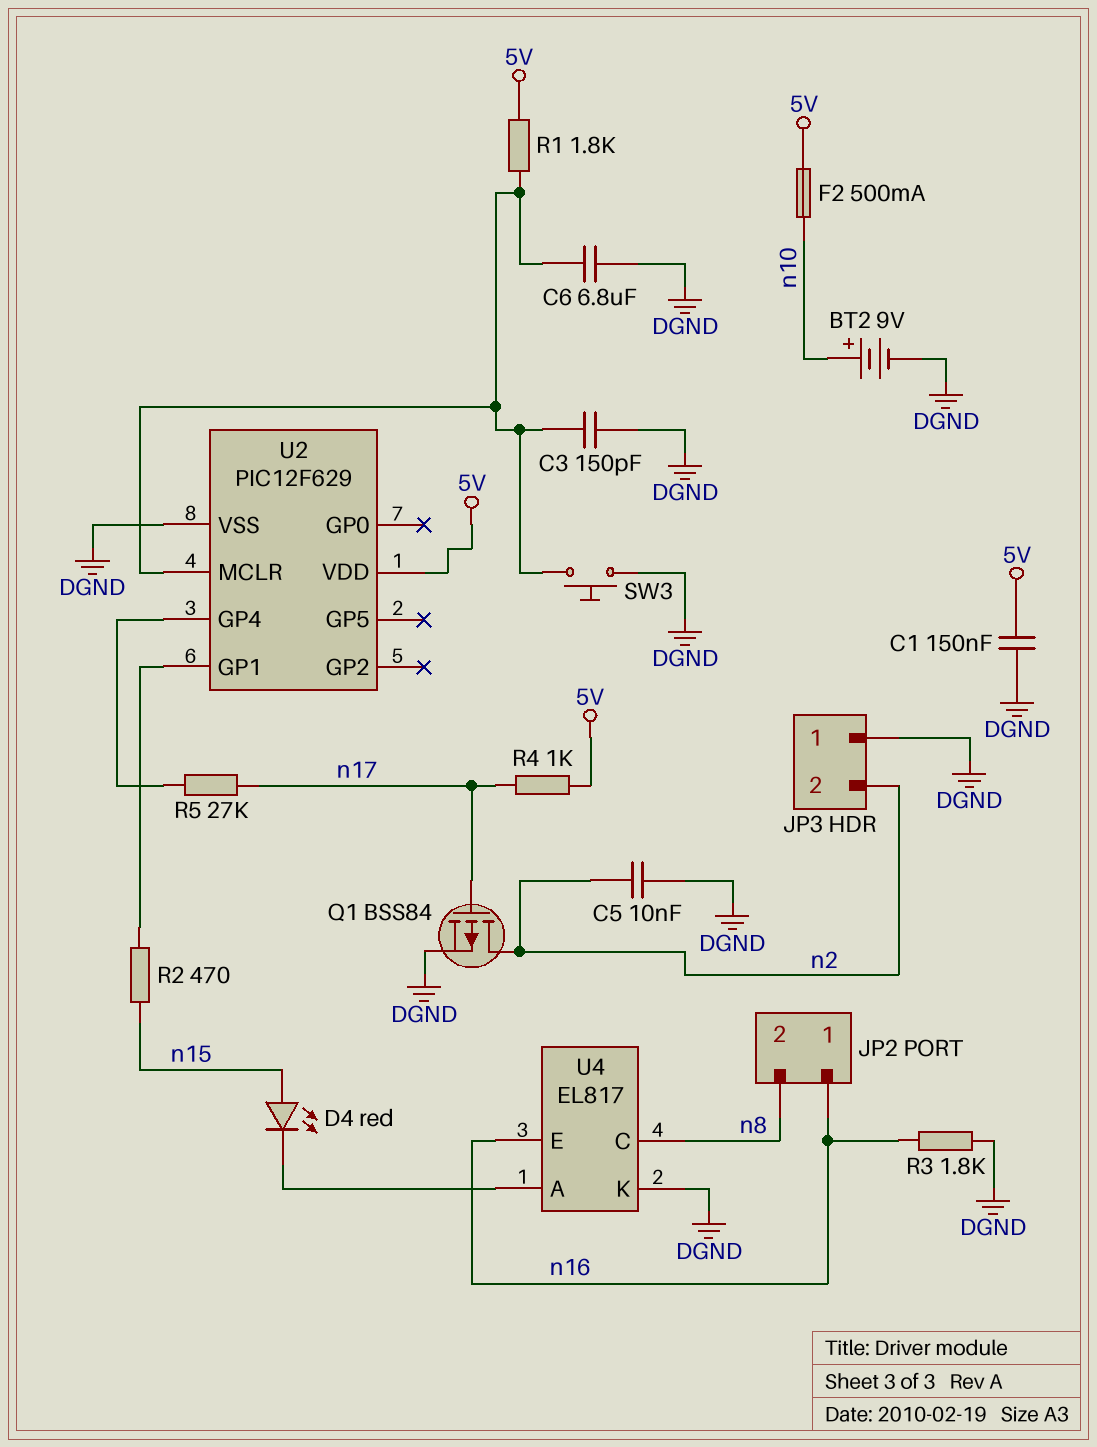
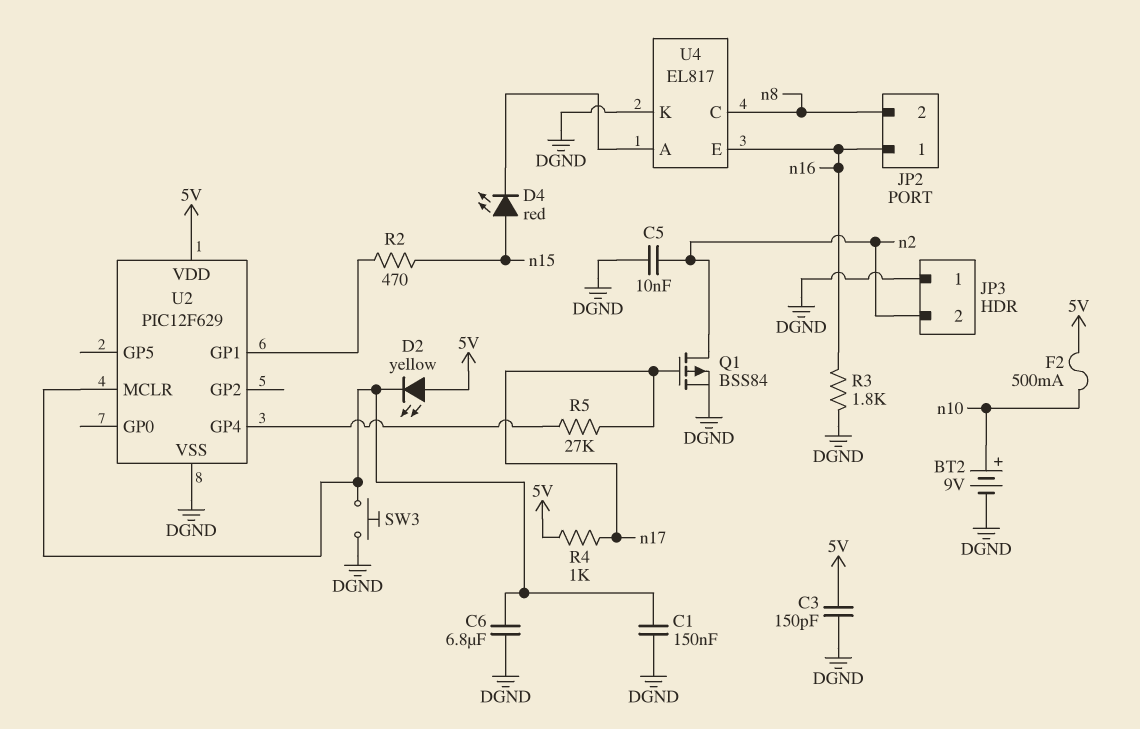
C1: 150nF (5V, DGND) -> 150nF (DGND, U2/MCLR)
C3: 150pF (DGND, U2/MCLR) -> 150pF (5V, DGND)
D2: none -> LED yellow (A 5V, K U2/MCLR)
R1: 1.8k (5V, U2/MCLR) -> none

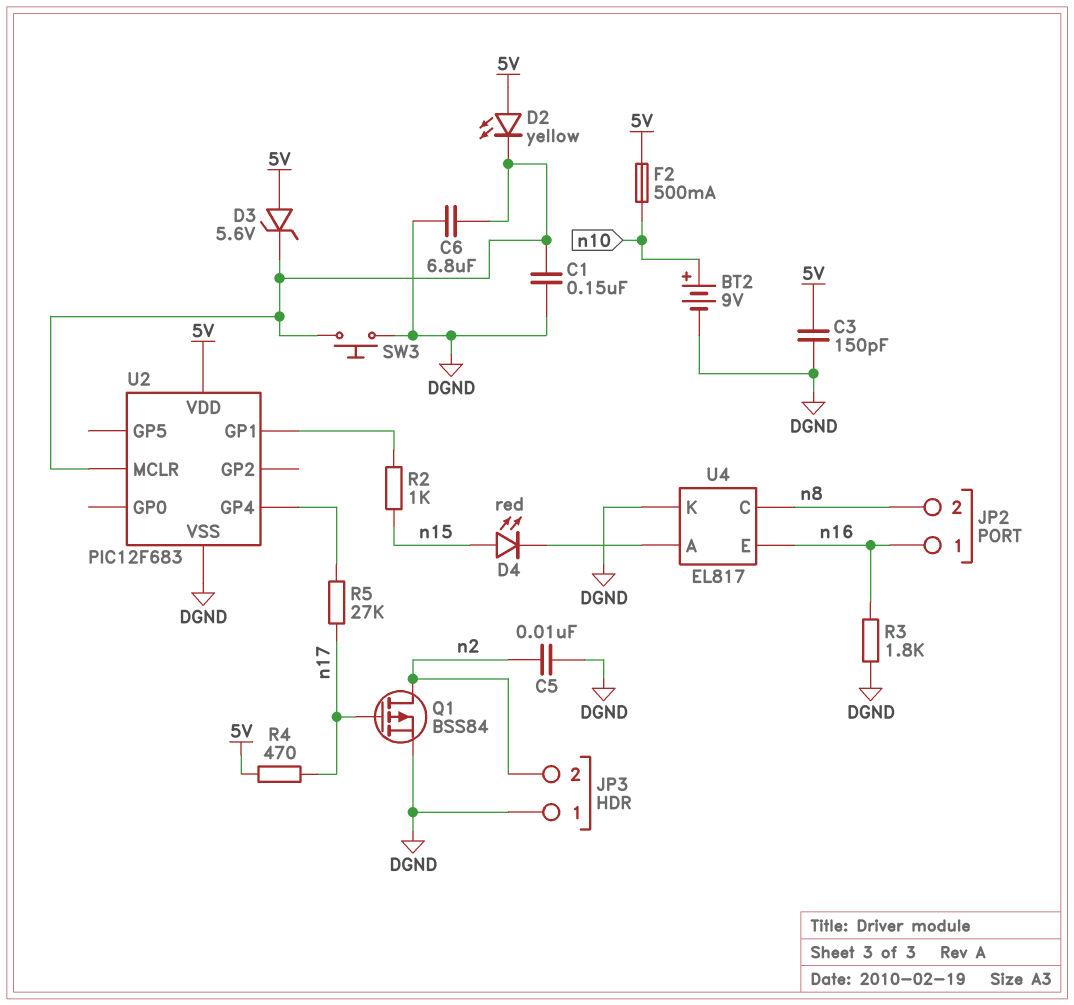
D3: none -> zener 5.6V (A 5V, K U2/MCLR)
R2: 470 (U2/GP1, n15) -> 1k (U2/GP1, n15)
R4: 1k (5V, n17) -> 470 (5V, n17)
U2: PIC12F629 -> PIC12F683

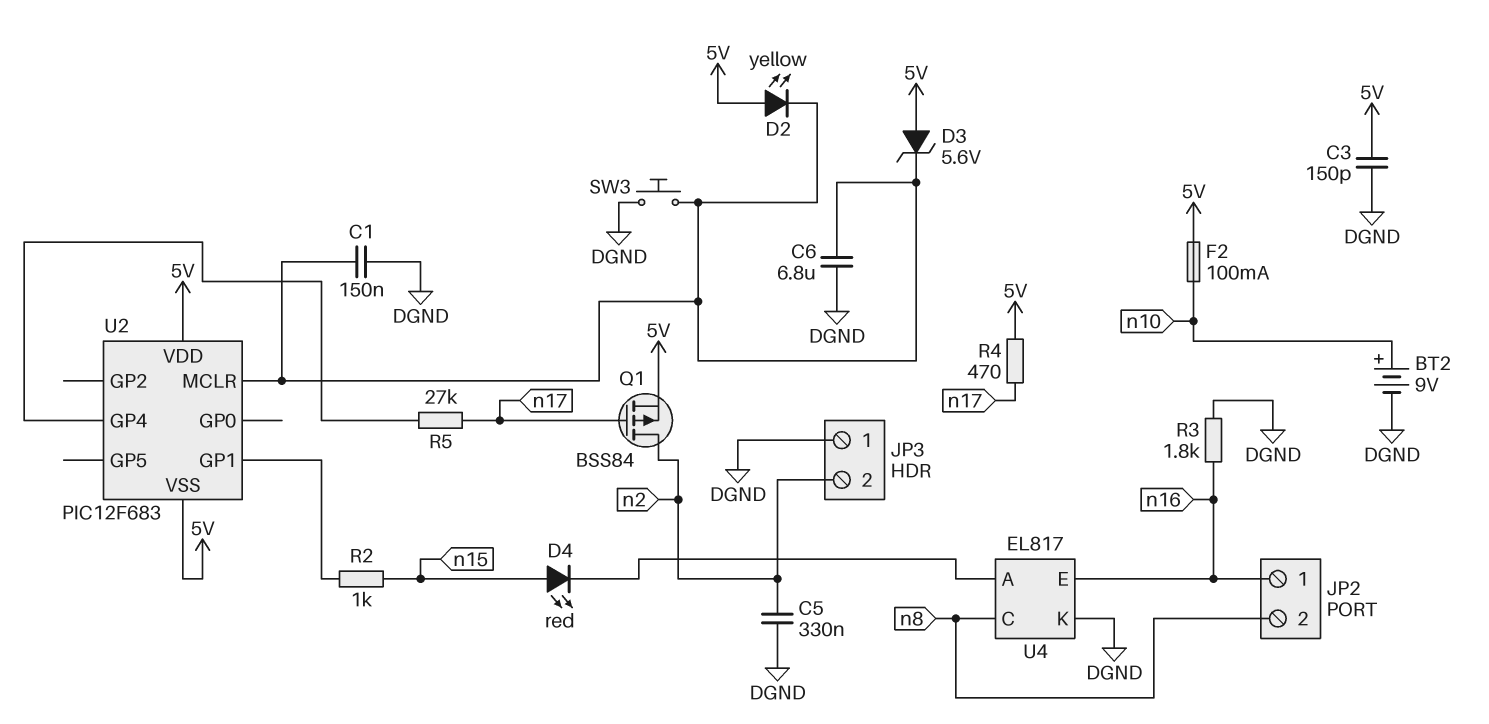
C5: 10nF (DGND, n2) -> 330nF (DGND, n2)
F2: 500mA (5V, n10) -> 100mA (5V, n10)
Q1: PMOS BSS84 (G n17, D n2, S DGND) -> PMOS BSS84 (G n17, D n2, S 5V)
U2 pin VSS: DGND -> 5V

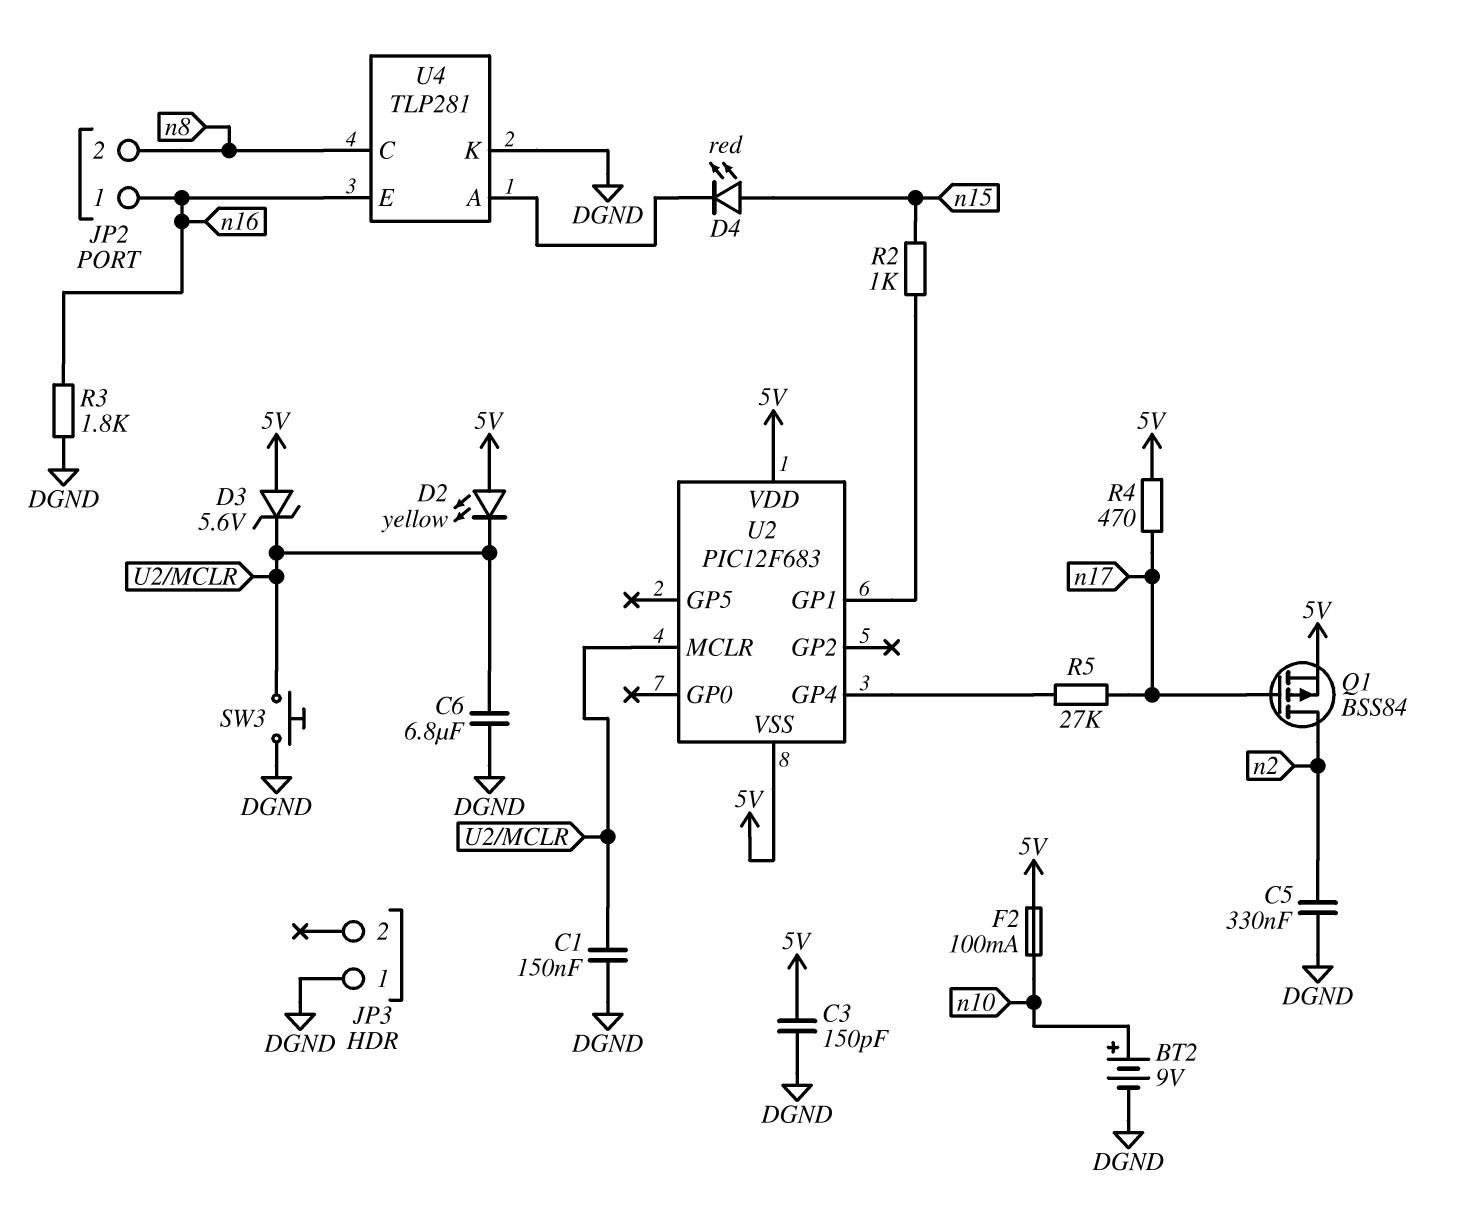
JP3 pin 2: n2 -> none
U4: EL817 -> TLP281

